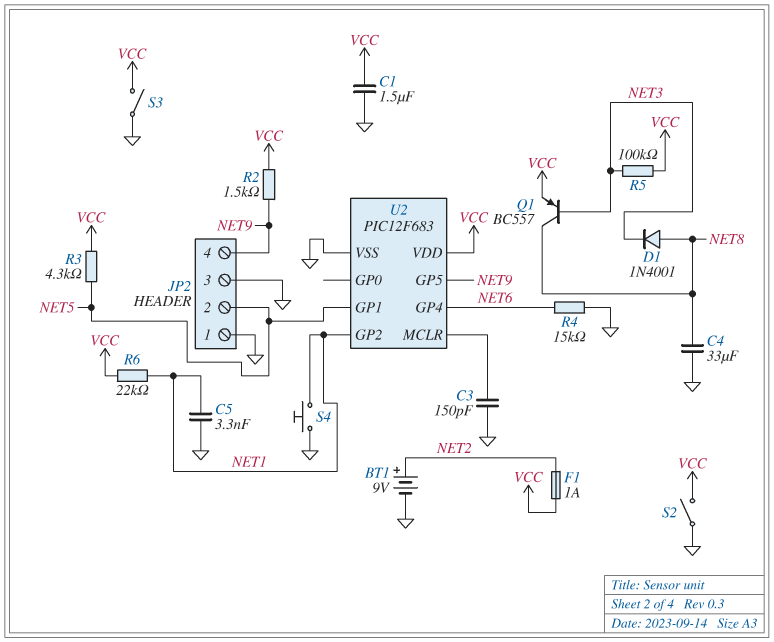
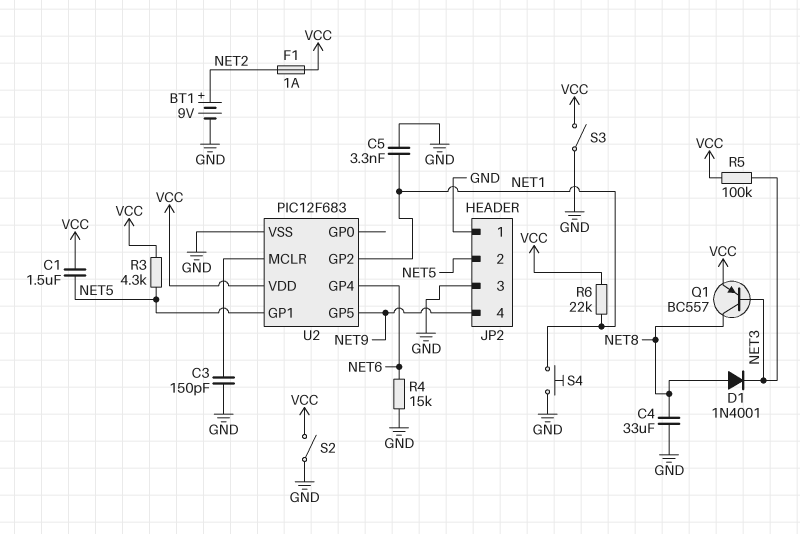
C1: 1.5uF (GND, VCC) -> 1.5uF (NET5, VCC)
R2: 1.5k (NET9, VCC) -> none

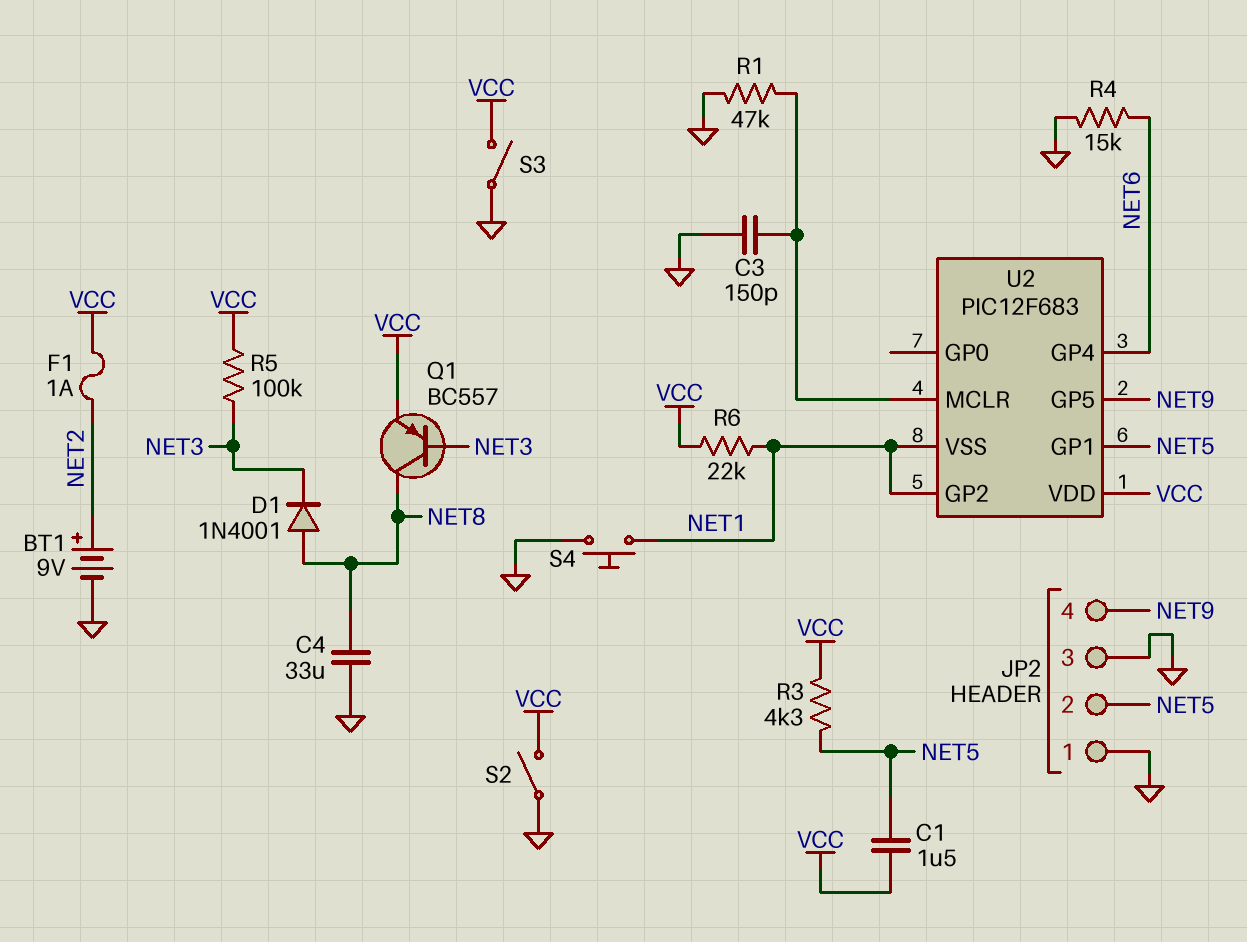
C5: 3.3nF (GND, NET1) -> none
R1: none -> 47k (GND, U2/MCLR)
U2 pin VSS: GND -> NET1

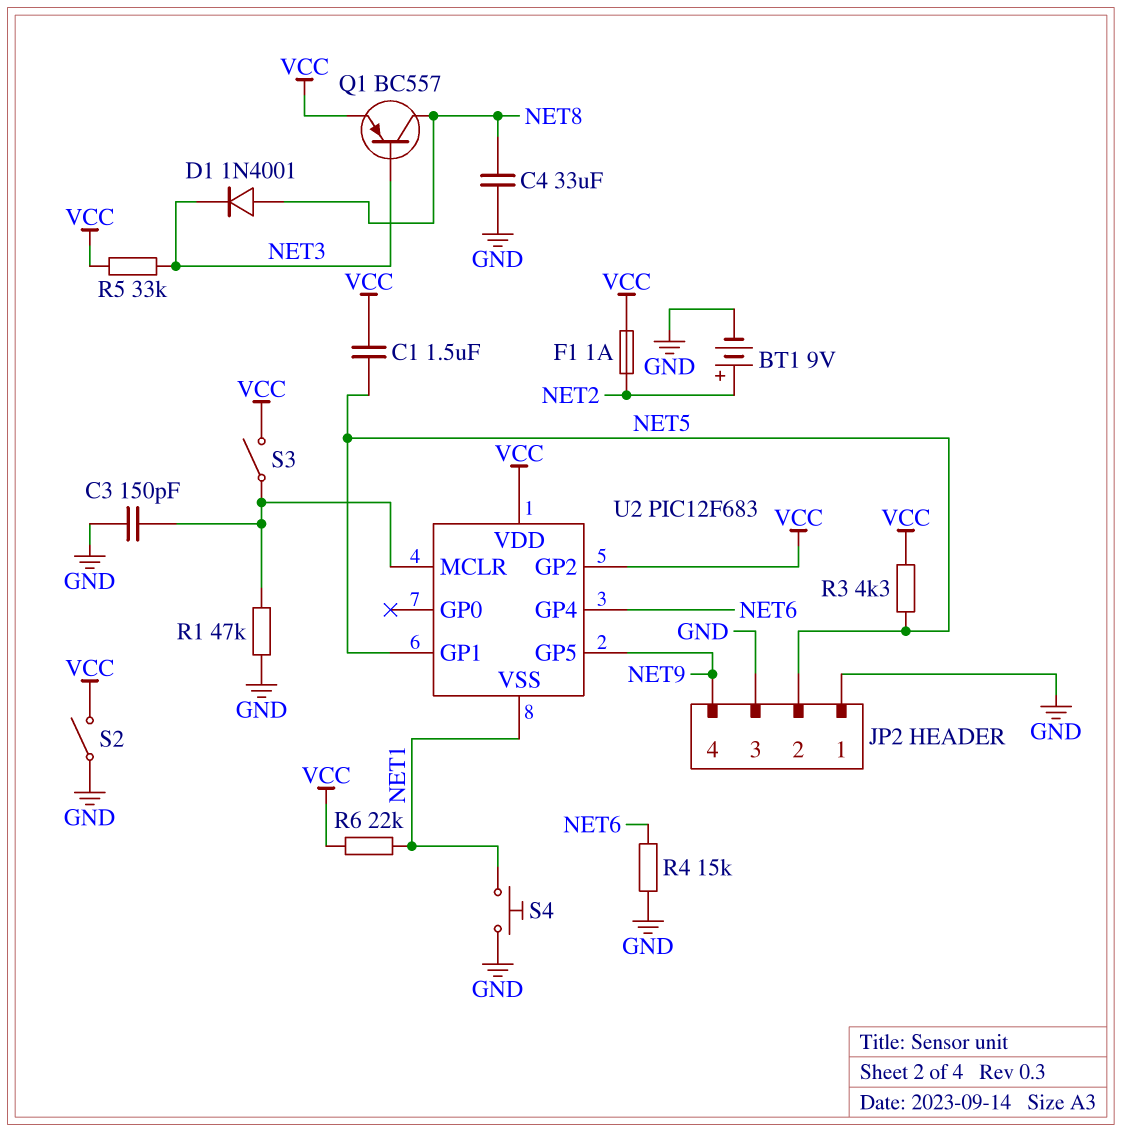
R5: 100k (NET3, VCC) -> 33k (NET3, VCC)
S3: switch (GND, VCC) -> switch (U2/MCLR, VCC)
U2 pin GP2: NET1 -> VCC

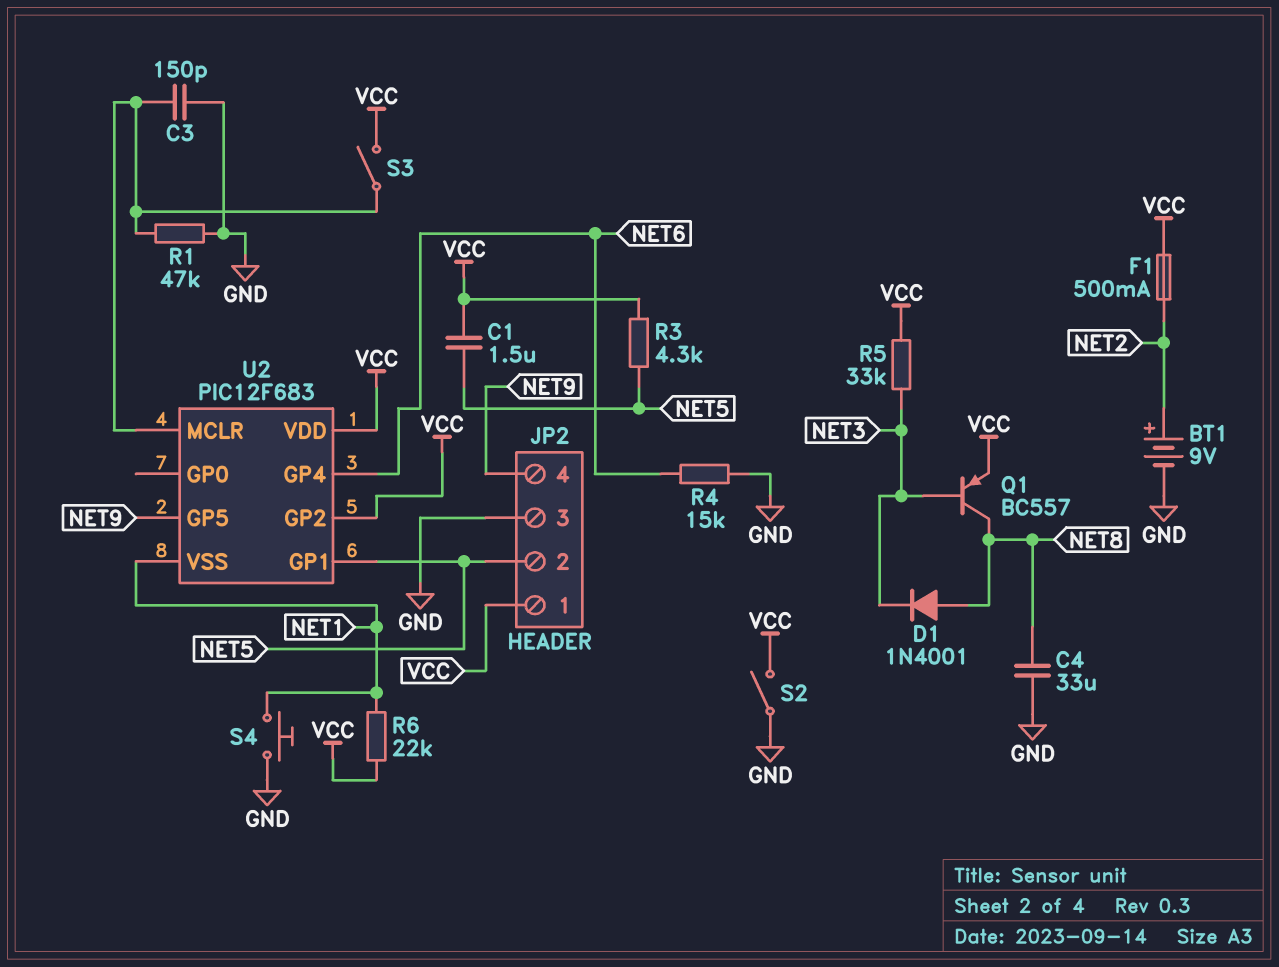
F1: 1A (NET2, VCC) -> 500mA (NET2, VCC)
JP2 pin 1: GND -> VCC

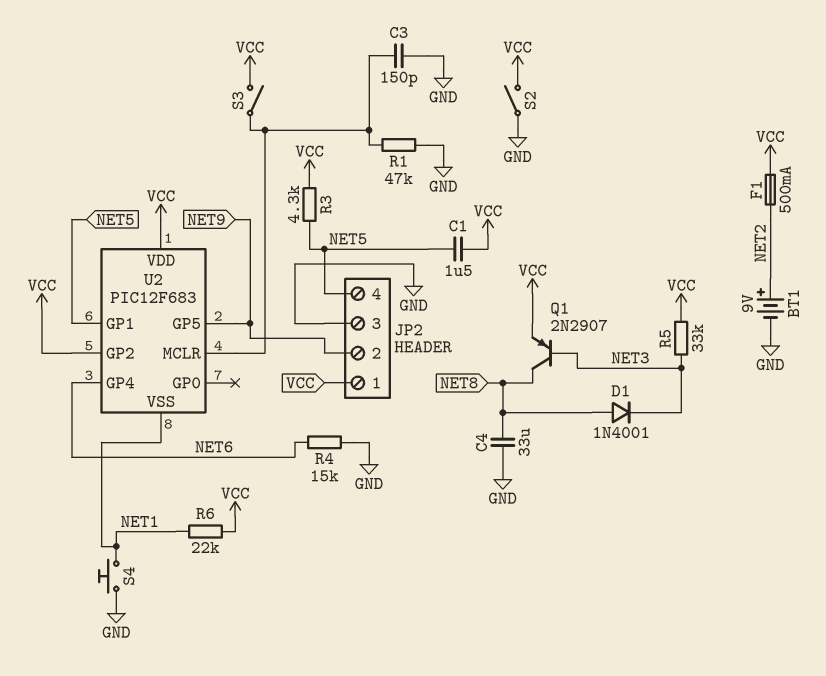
JP2 pin 2: NET5 -> NET9
JP2 pin 4: NET9 -> NET5
Q1: PNP BC557 (B NET3, C NET8, E VCC) -> PNP 2N2907 (B NET3, C NET8, E VCC)

